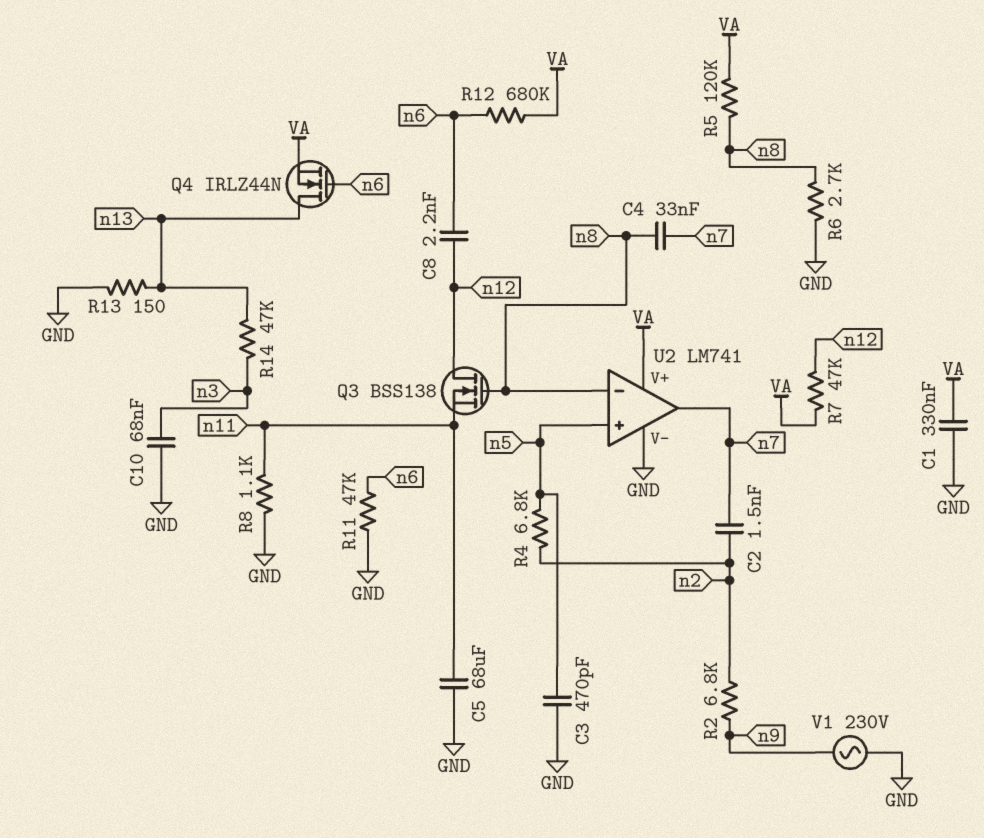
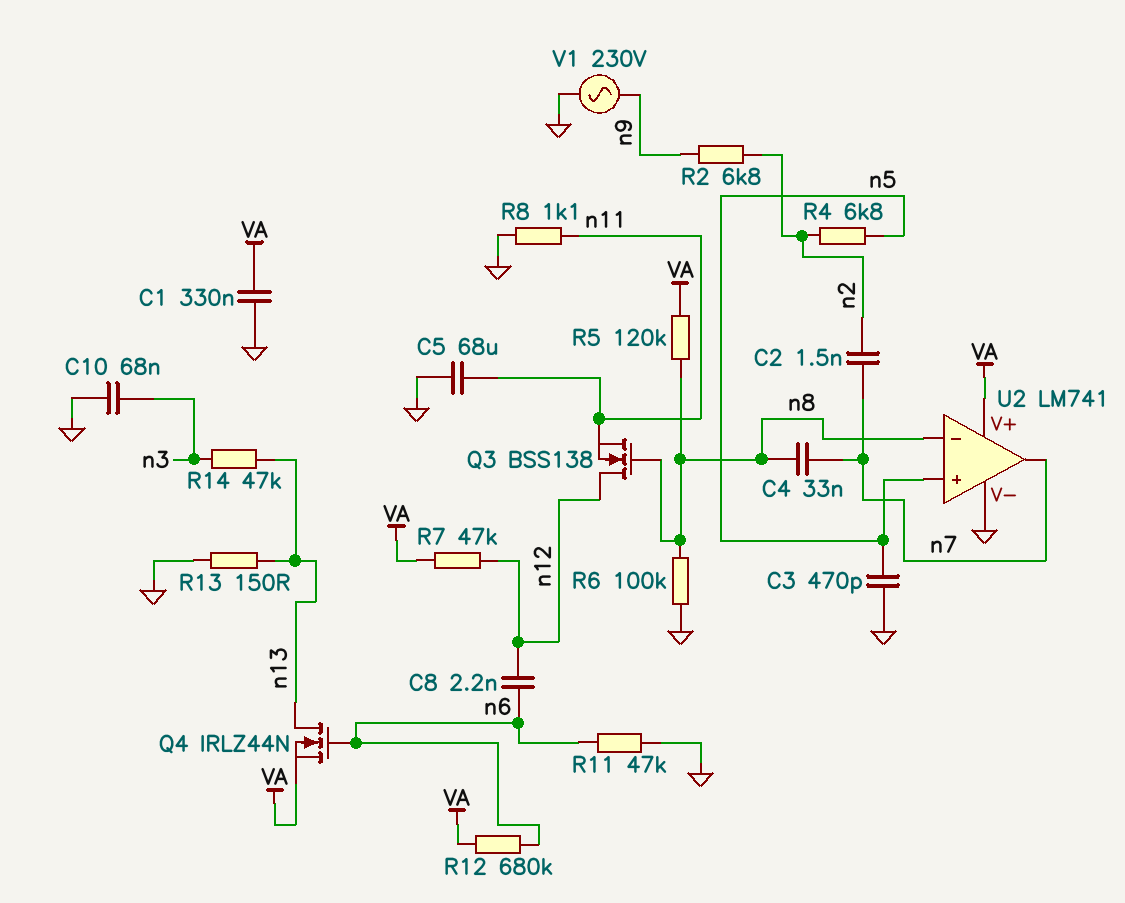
R6: 2.7k (GND, n8) -> 100k (GND, n8)

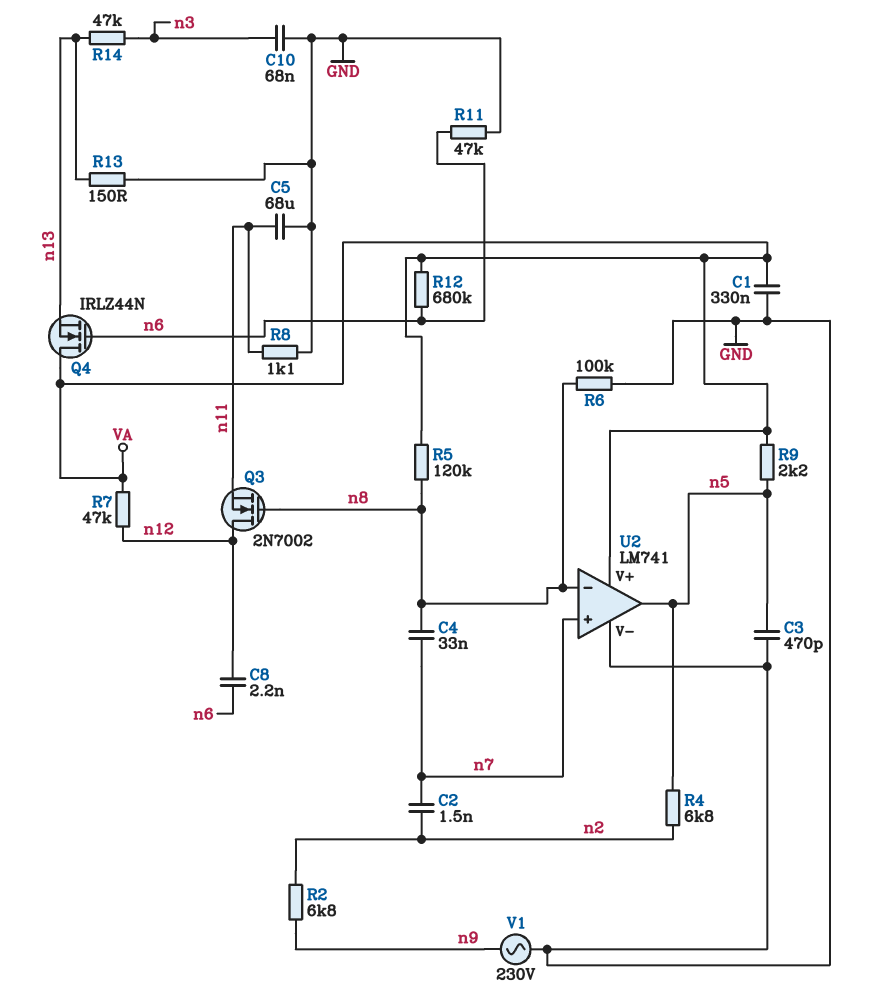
Q3: NMOS BSS138 (G n8, D n12, S n11) -> NMOS 2N7002 (G n8, D n12, S n11)
Q4: NMOS IRLZ44N (G n6, D n13, S VA) -> NMOS IRLZ44N (G n6, D VA, S n13)
R9: none -> 2.2k (VA, n5)
U2 pin in+: n5 -> n7
U2 pin out: n7 -> n5

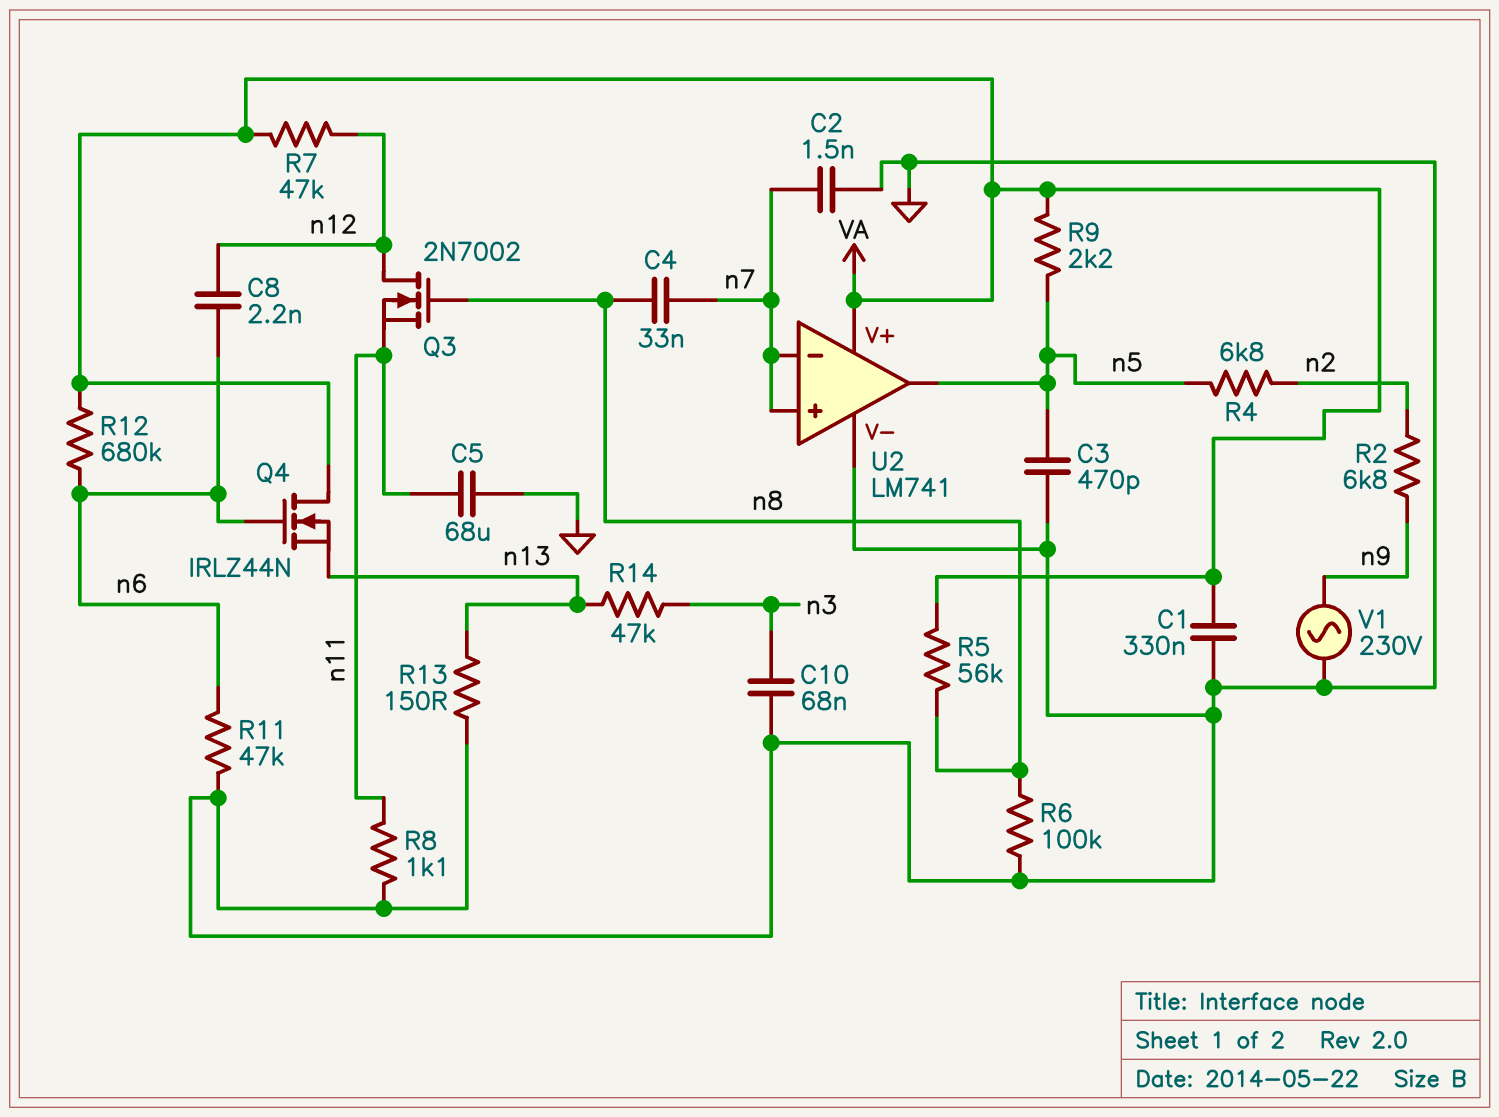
C2: 1.5nF (n2, n7) -> 1.5nF (GND, n7)
R5: 120k (VA, n8) -> 56k (VA, n8)
U2 pin in-: n8 -> n7

